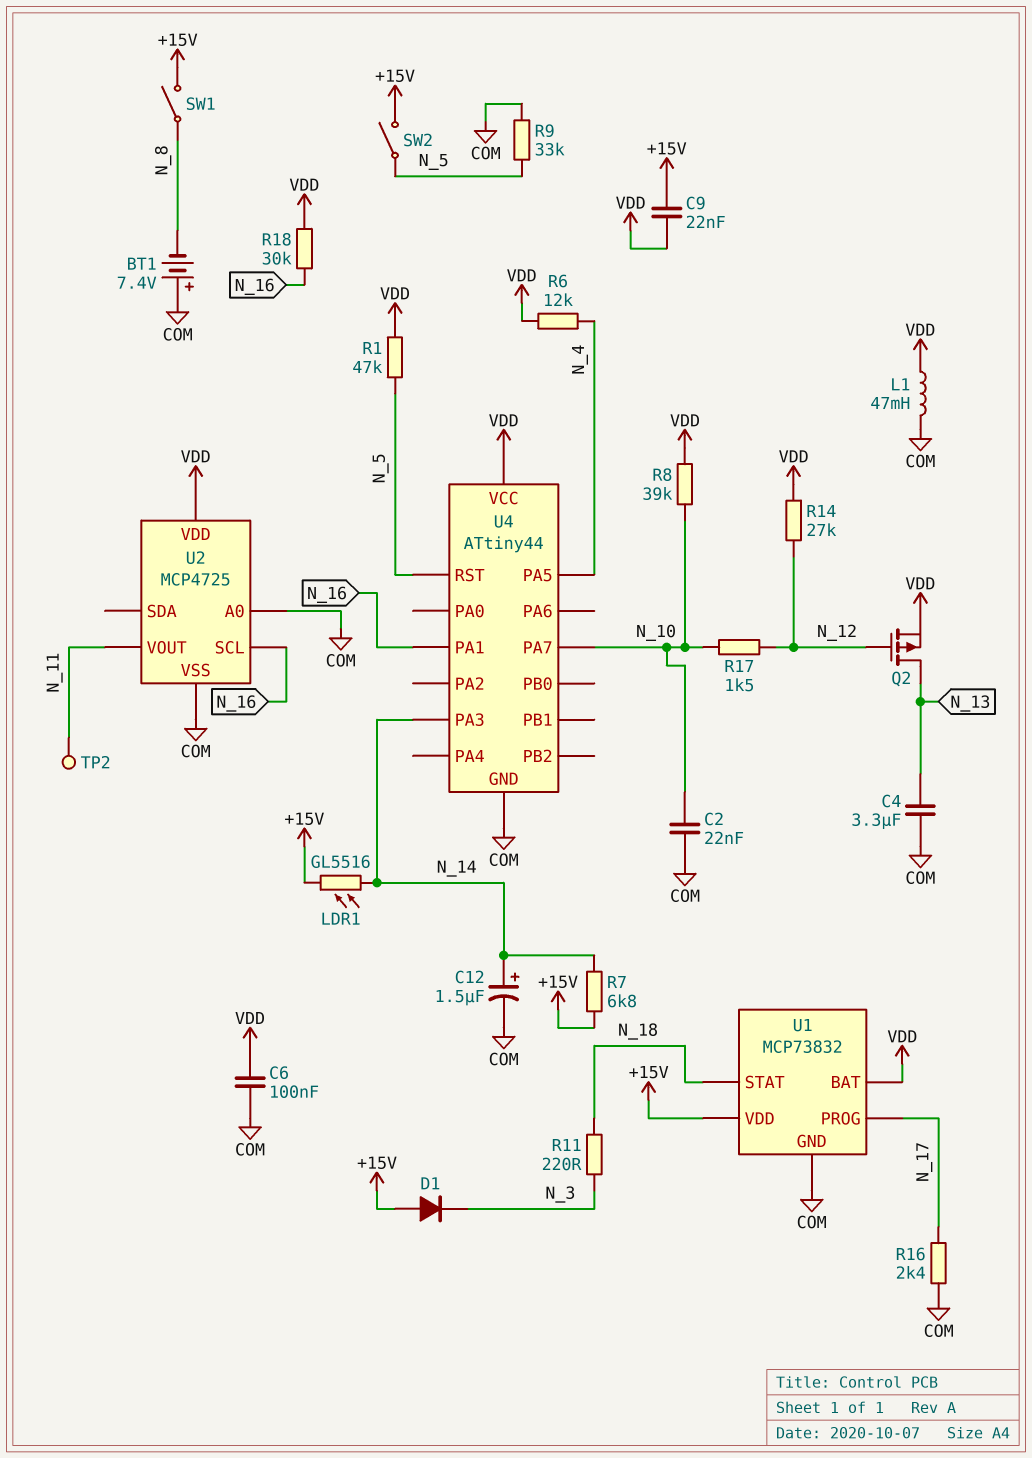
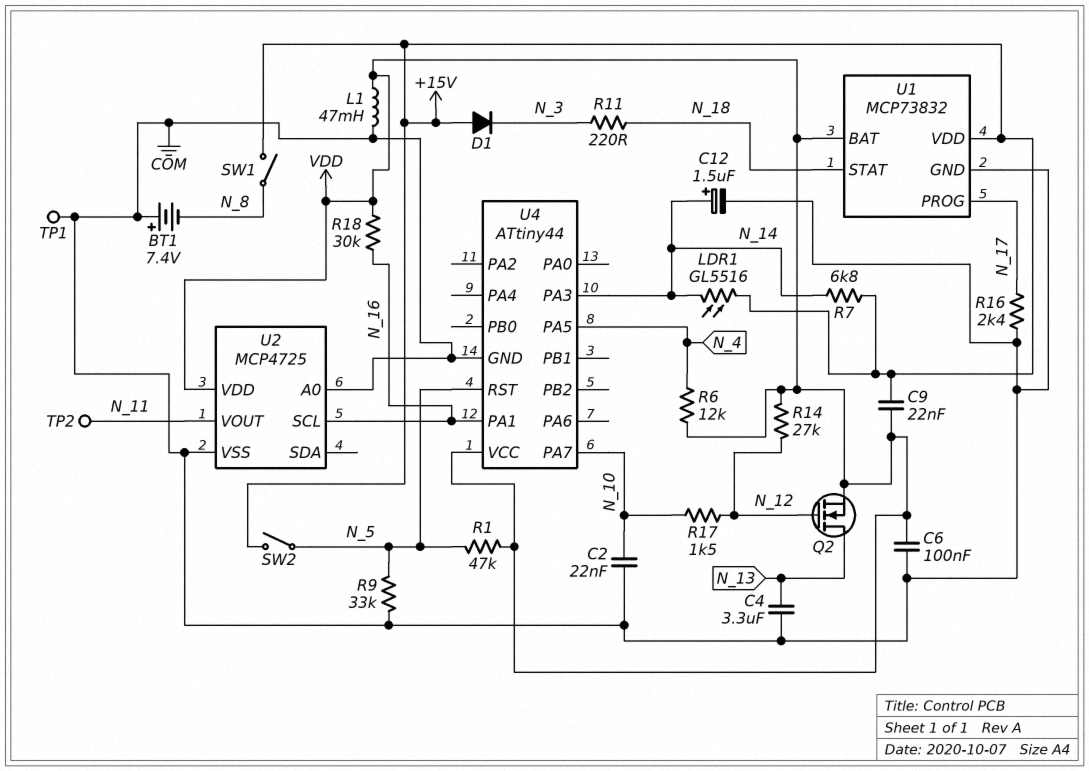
Q2: PMOS (G N_12, D N_13, S VDD) -> NMOS (G N_12, D N_13, S VDD)
R8: 39k (N_10, VDD) -> none
TP1: none -> test point (COM)

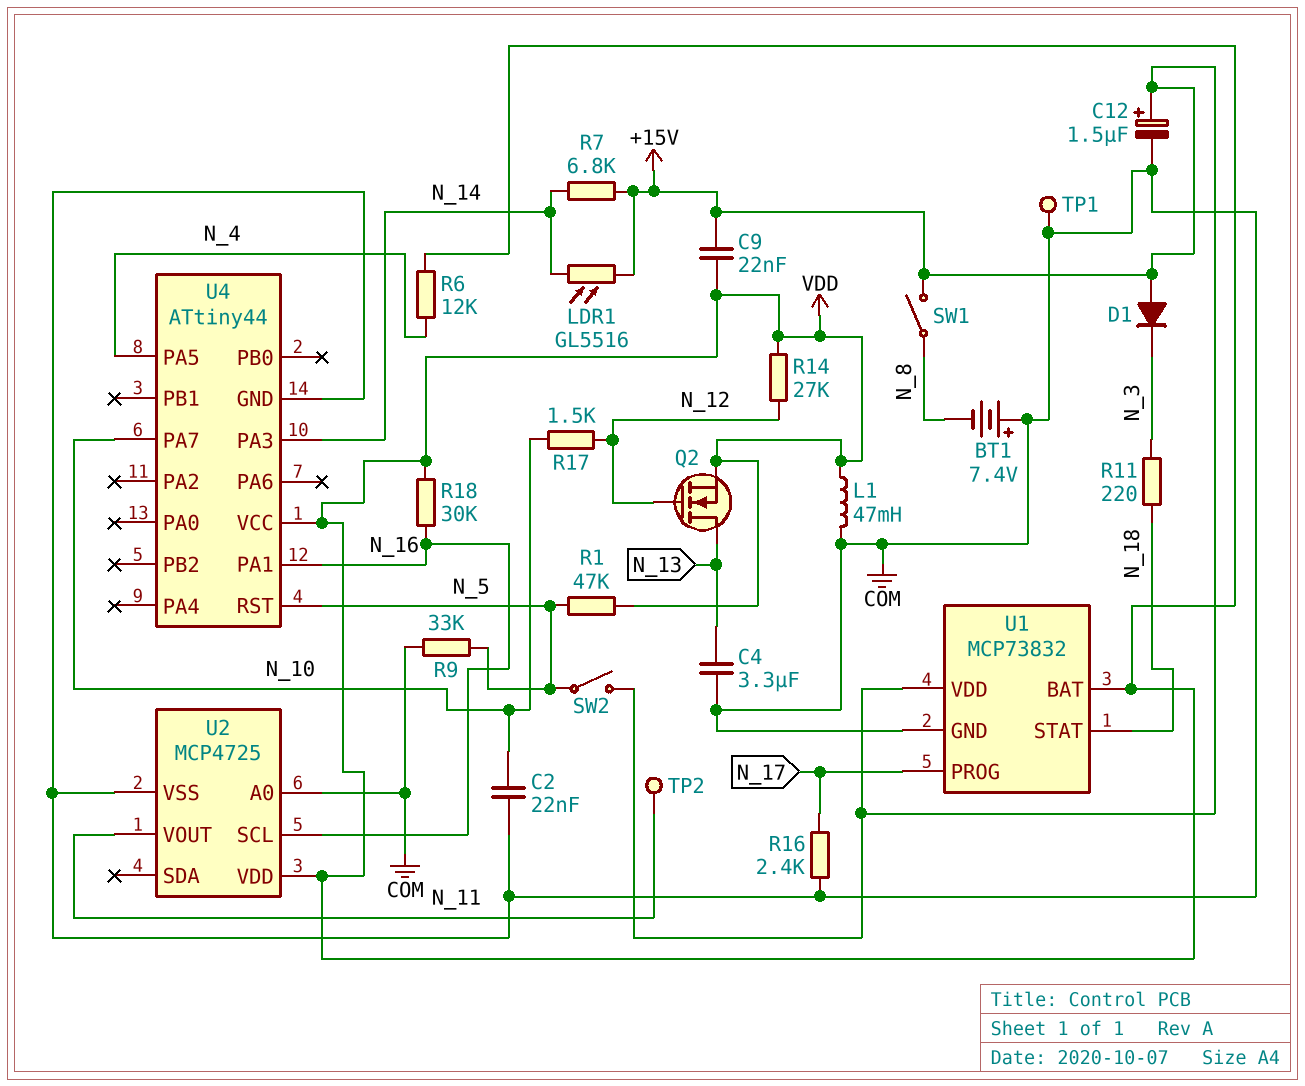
C6: 100nF (COM, VDD) -> none
C12: 1.5uF (plus N_14, minus COM) -> 1.5uF (plus +15V, minus COM)

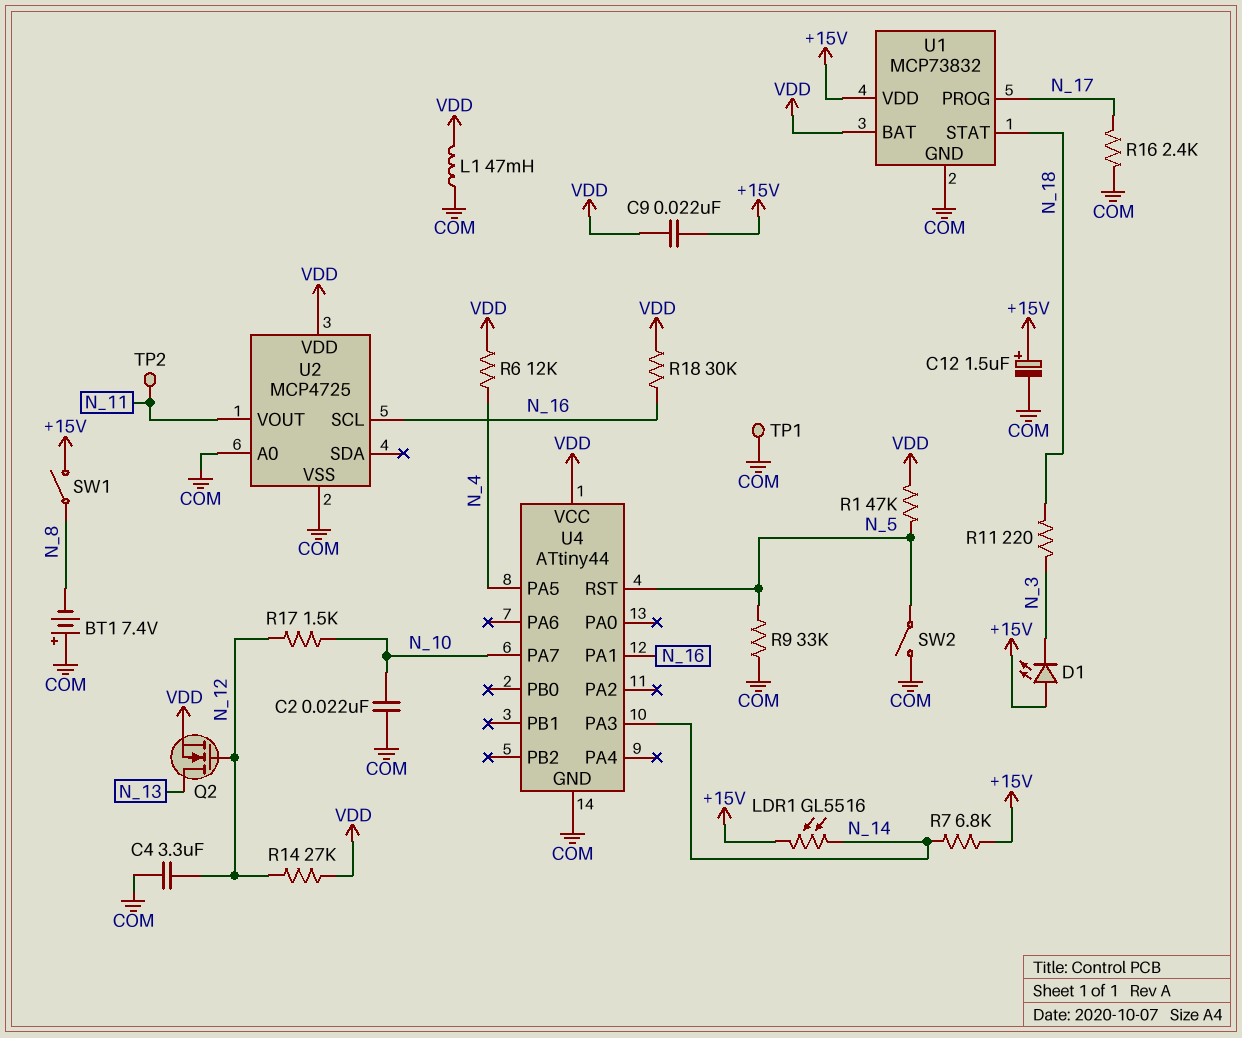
C4: 3.3uF (COM, N_13) -> 3.3uF (COM, N_12)
D1: diode (A +15V, K N_3) -> LED (A +15V, K N_3)
SW2: switch (+15V, N_5) -> switch (COM, N_5)

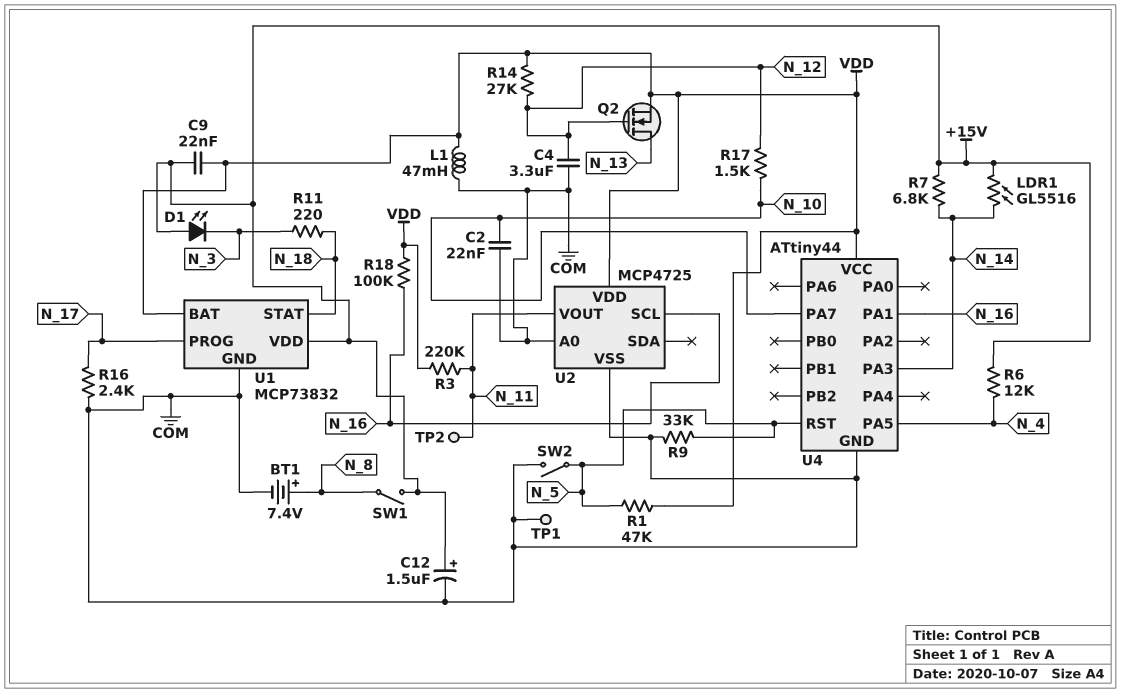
BT1: 7.4V (plus COM, minus N_8) -> 7.4V (plus N_8, minus COM)
R3: none -> 220k (N_11, VDD)
R6: 12k (N_4, VDD) -> 12k (+15V, N_4)
R18: 30k (N_16, VDD) -> 100k (N_16, VDD)

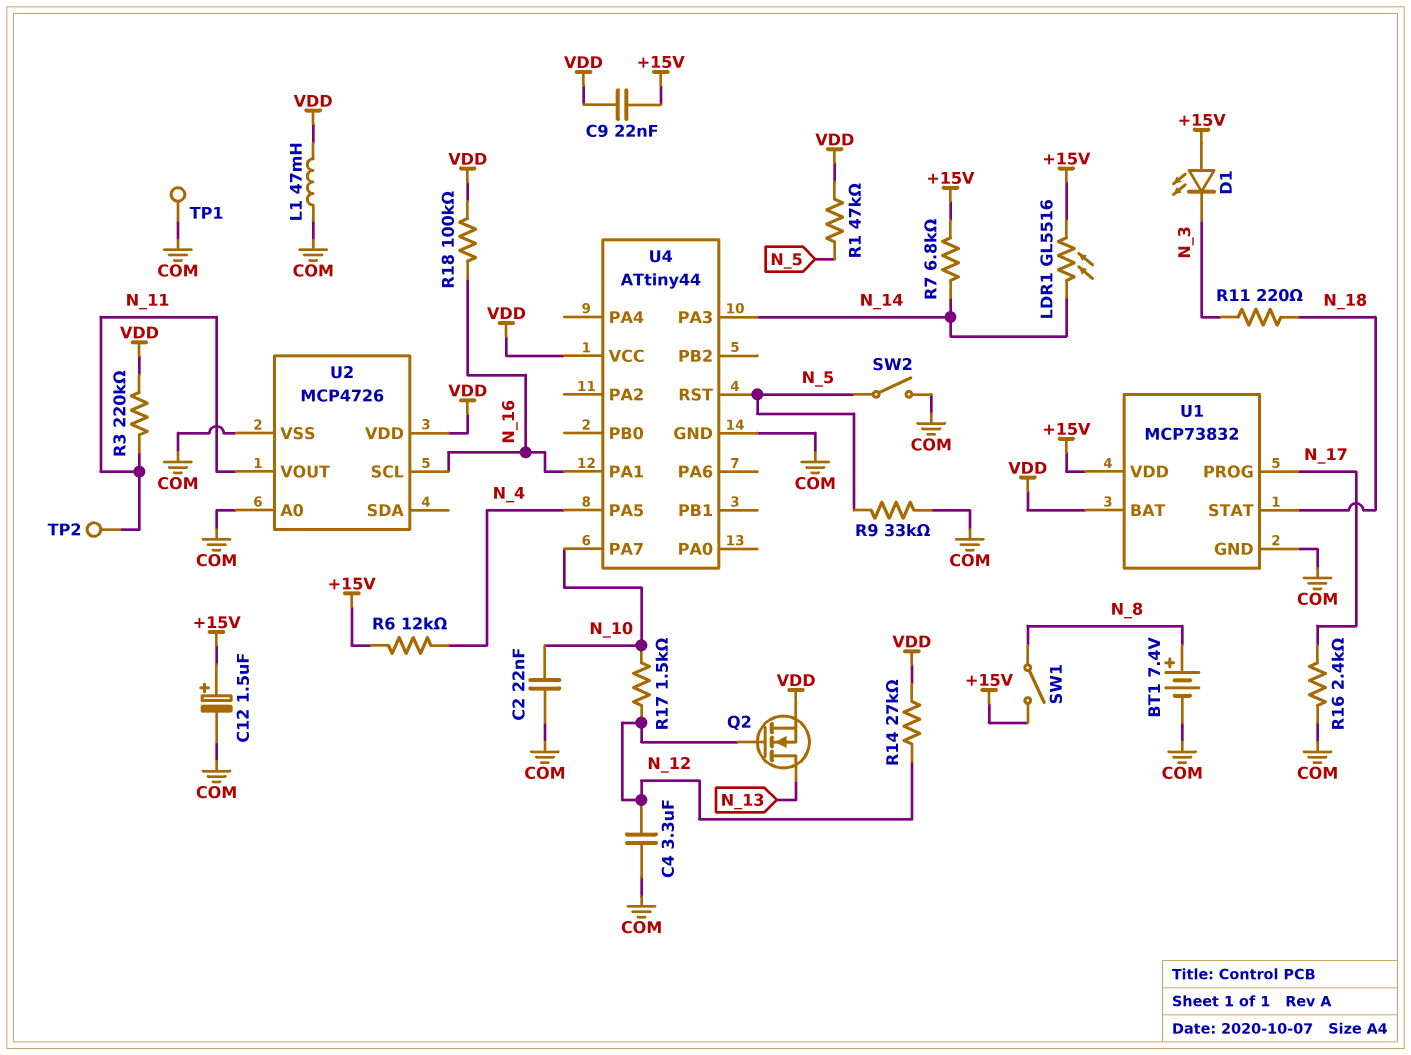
U2: MCP4725 -> MCP4726

